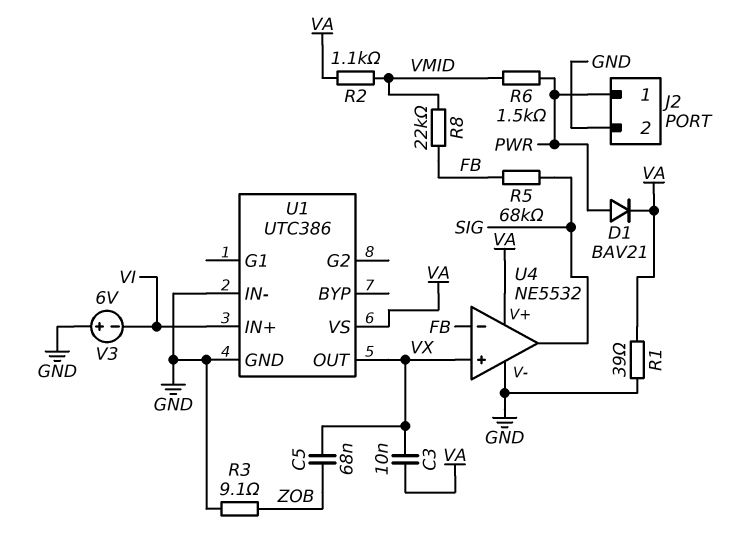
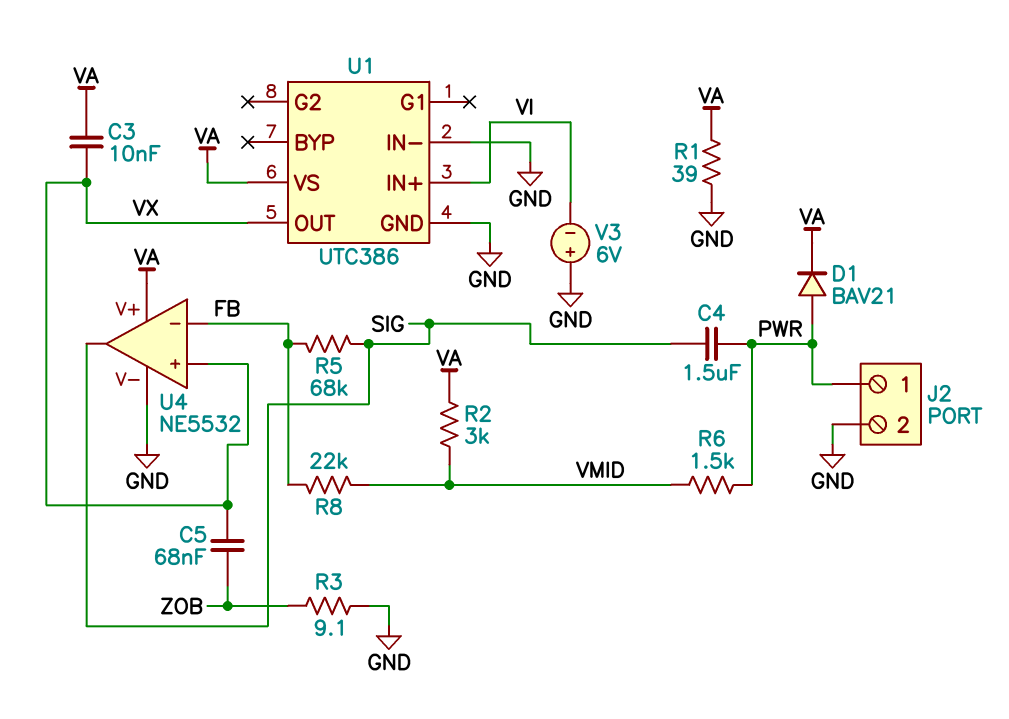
C4: none -> 1.5uF (PWR, SIG)
R2: 1.1k (VA, VMID) -> 3k (VA, VMID)

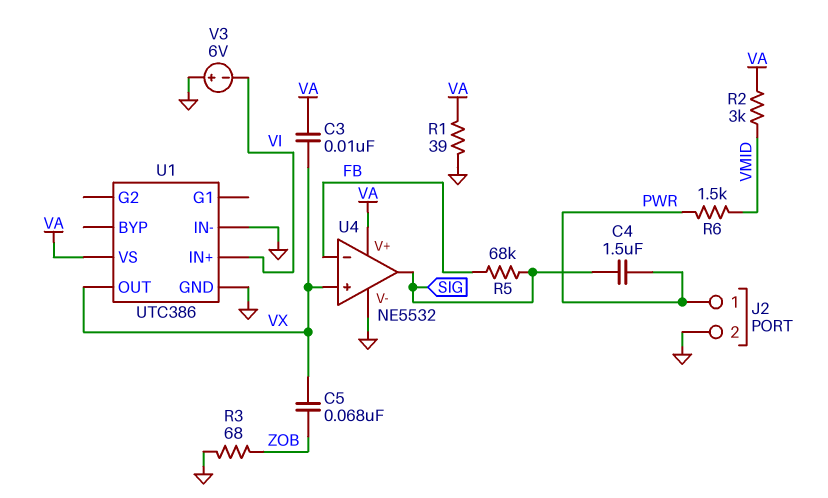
D1: diode BAV21 (A PWR, K VA) -> none
R3: 9.1 (GND, ZOB) -> 68 (GND, ZOB)
R8: 22k (FB, VMID) -> none

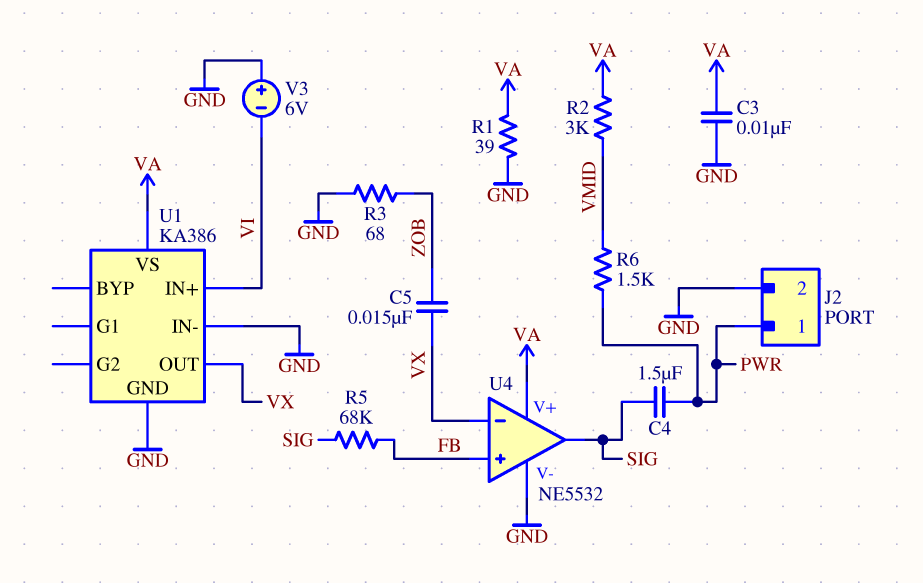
C3: 10nF (VA, VX) -> 10nF (GND, VA)
C5: 68nF (VX, ZOB) -> 15nF (VX, ZOB)
U1: UTC386 -> KA386
U4 pin in+: VX -> FB
U4 pin in-: FB -> VX

